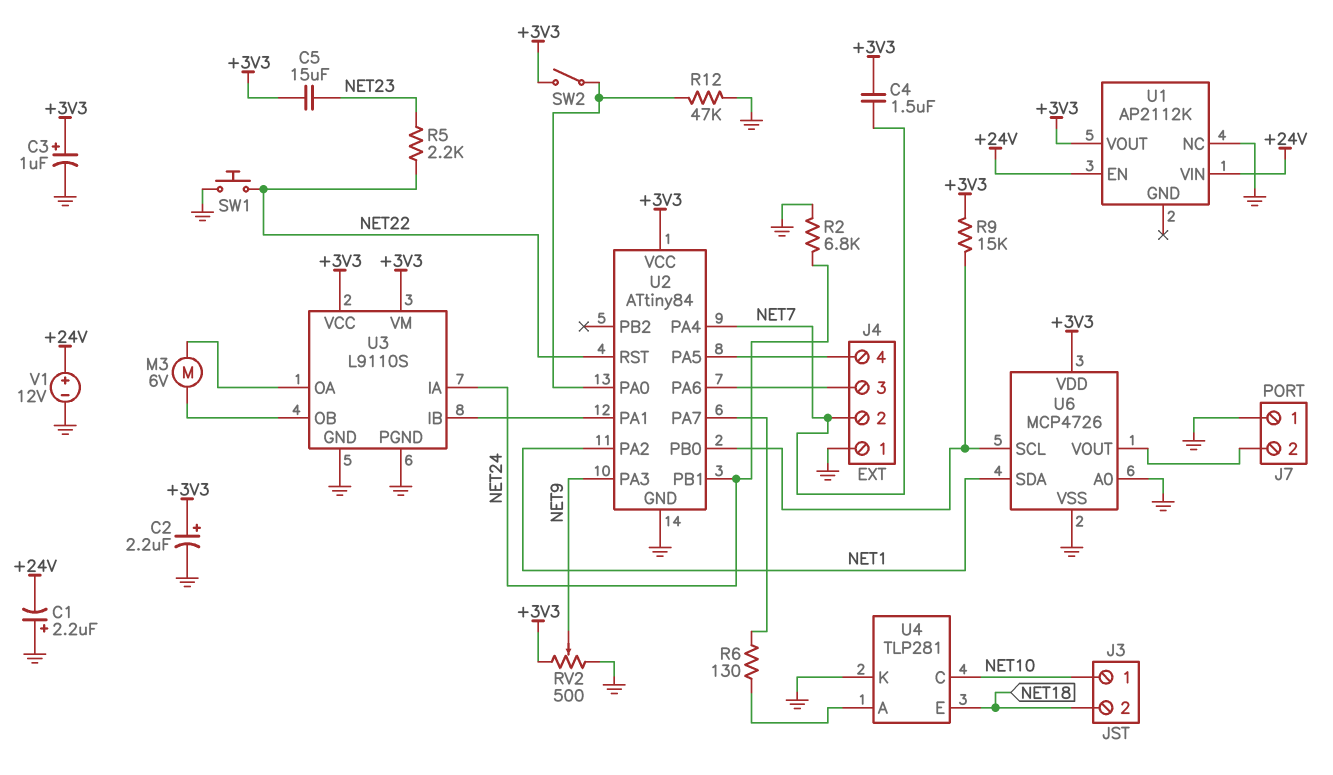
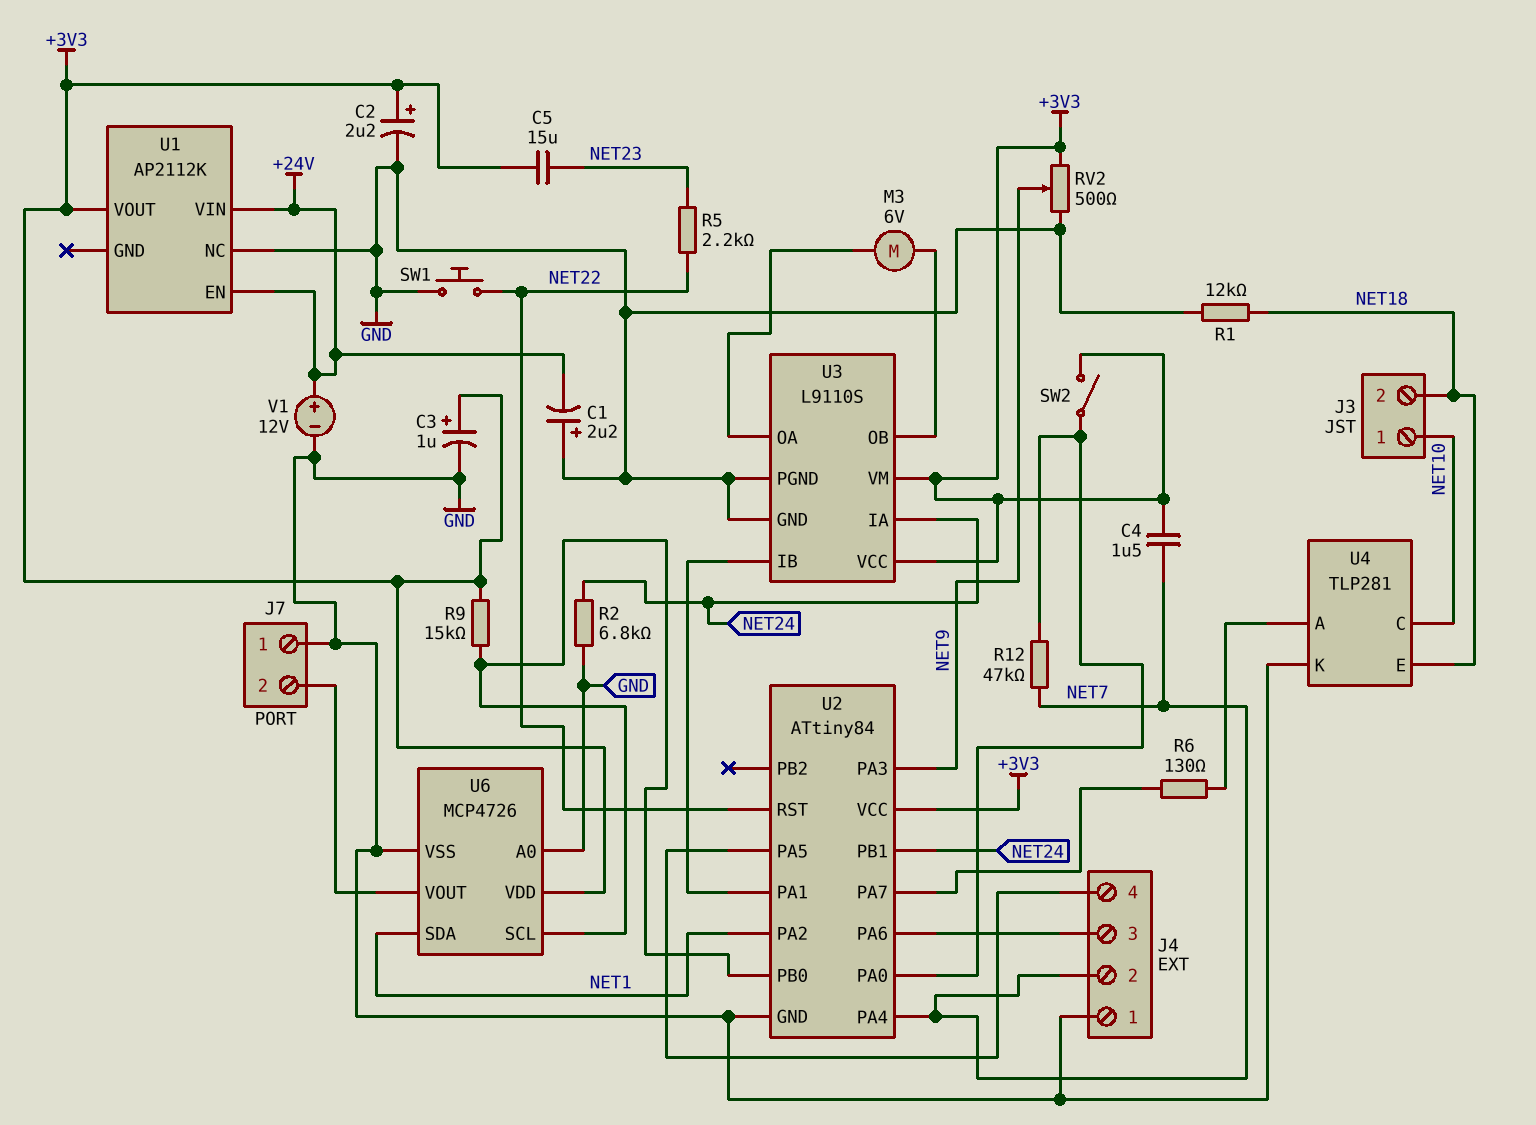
R1: none -> 12k (GND, NET18)
R12: 47k (GND, U2/PA0) -> 47k (NET7, U2/PA0)

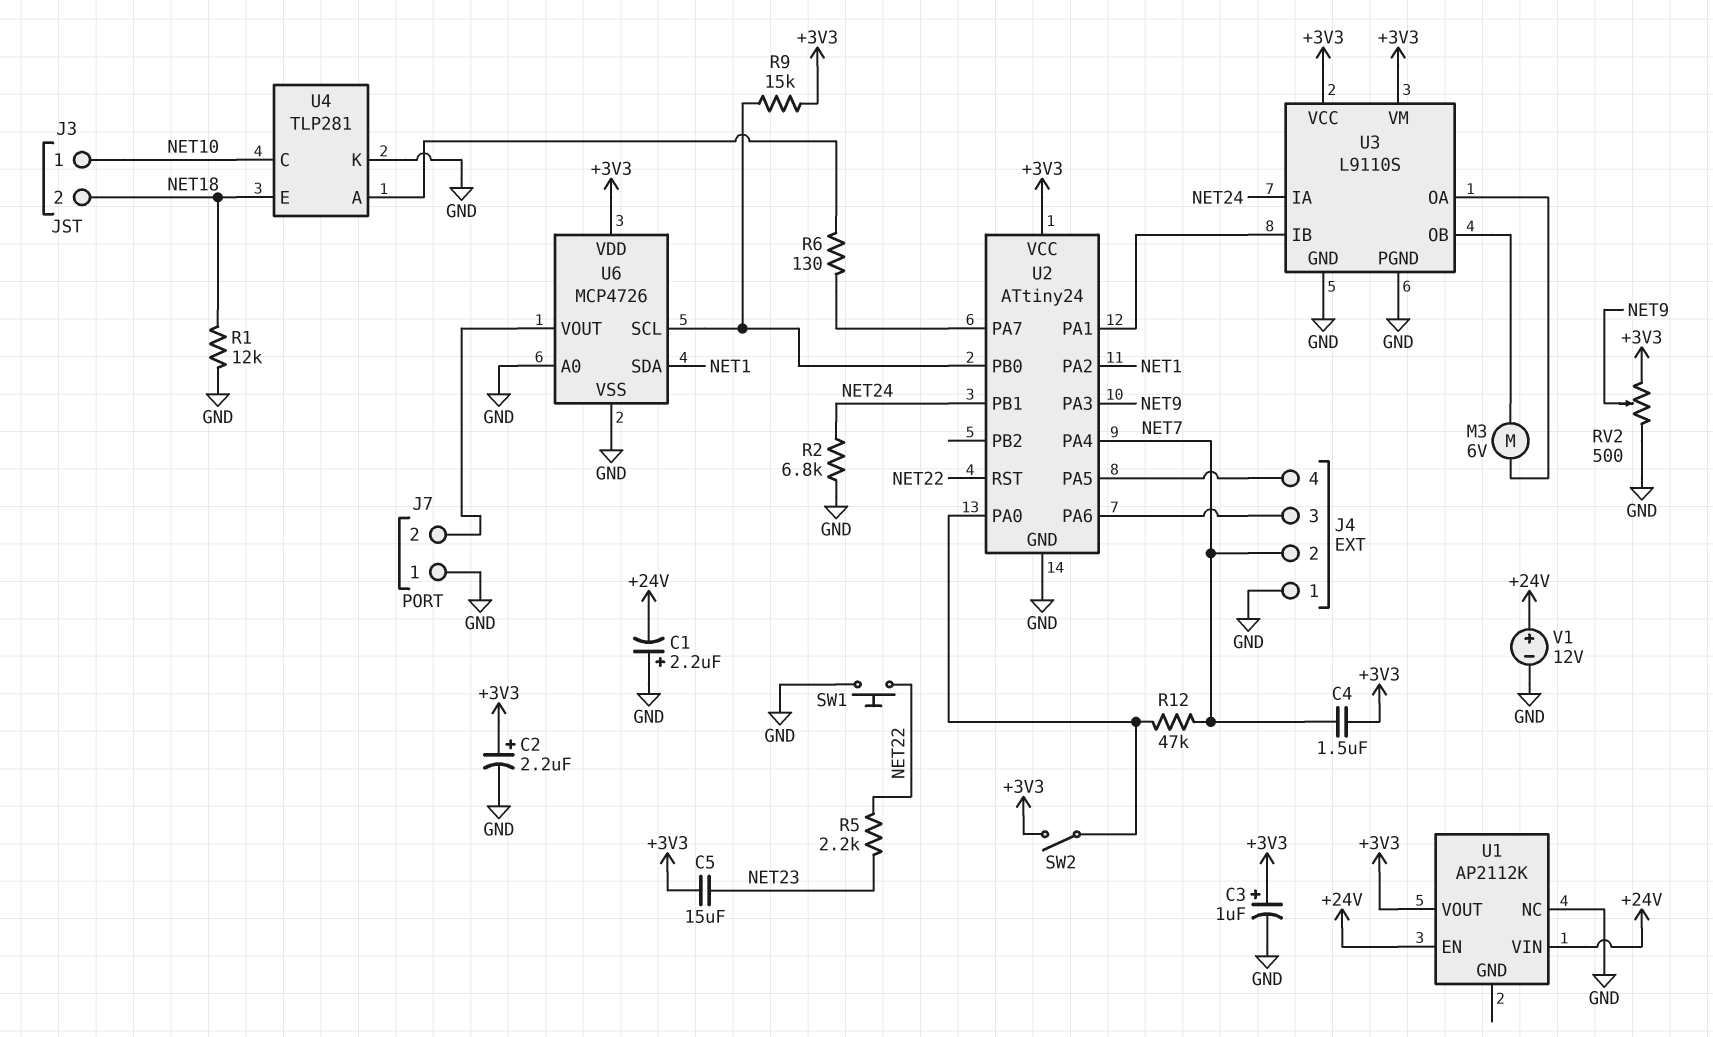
U2: ATtiny84 -> ATtiny24

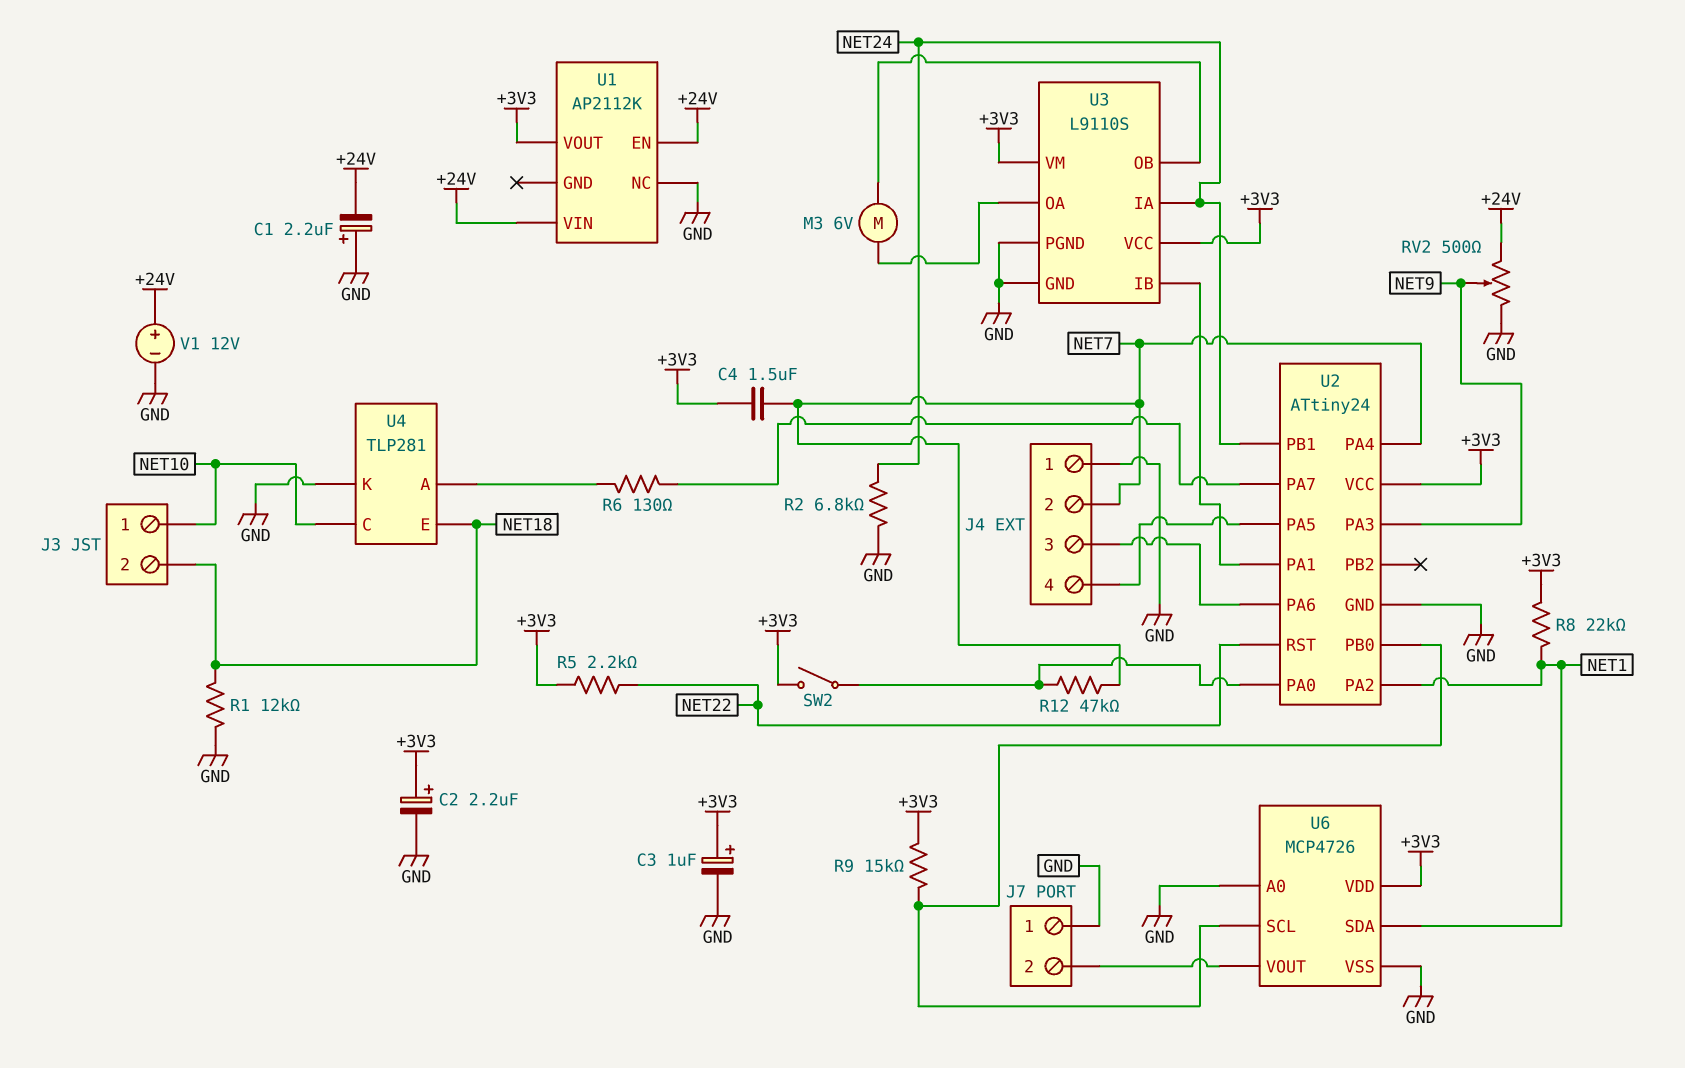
C5: 15uF (+3V3, NET23) -> none
R5: 2.2k (NET22, NET23) -> 2.2k (+3V3, NET22)
R8: none -> 22k (+3V3, NET1)
RV2: 500 (+3V3, GND, wiper NET9) -> 500 (+24V, GND, wiper NET9)
SW1: button (GND, NET22) -> none

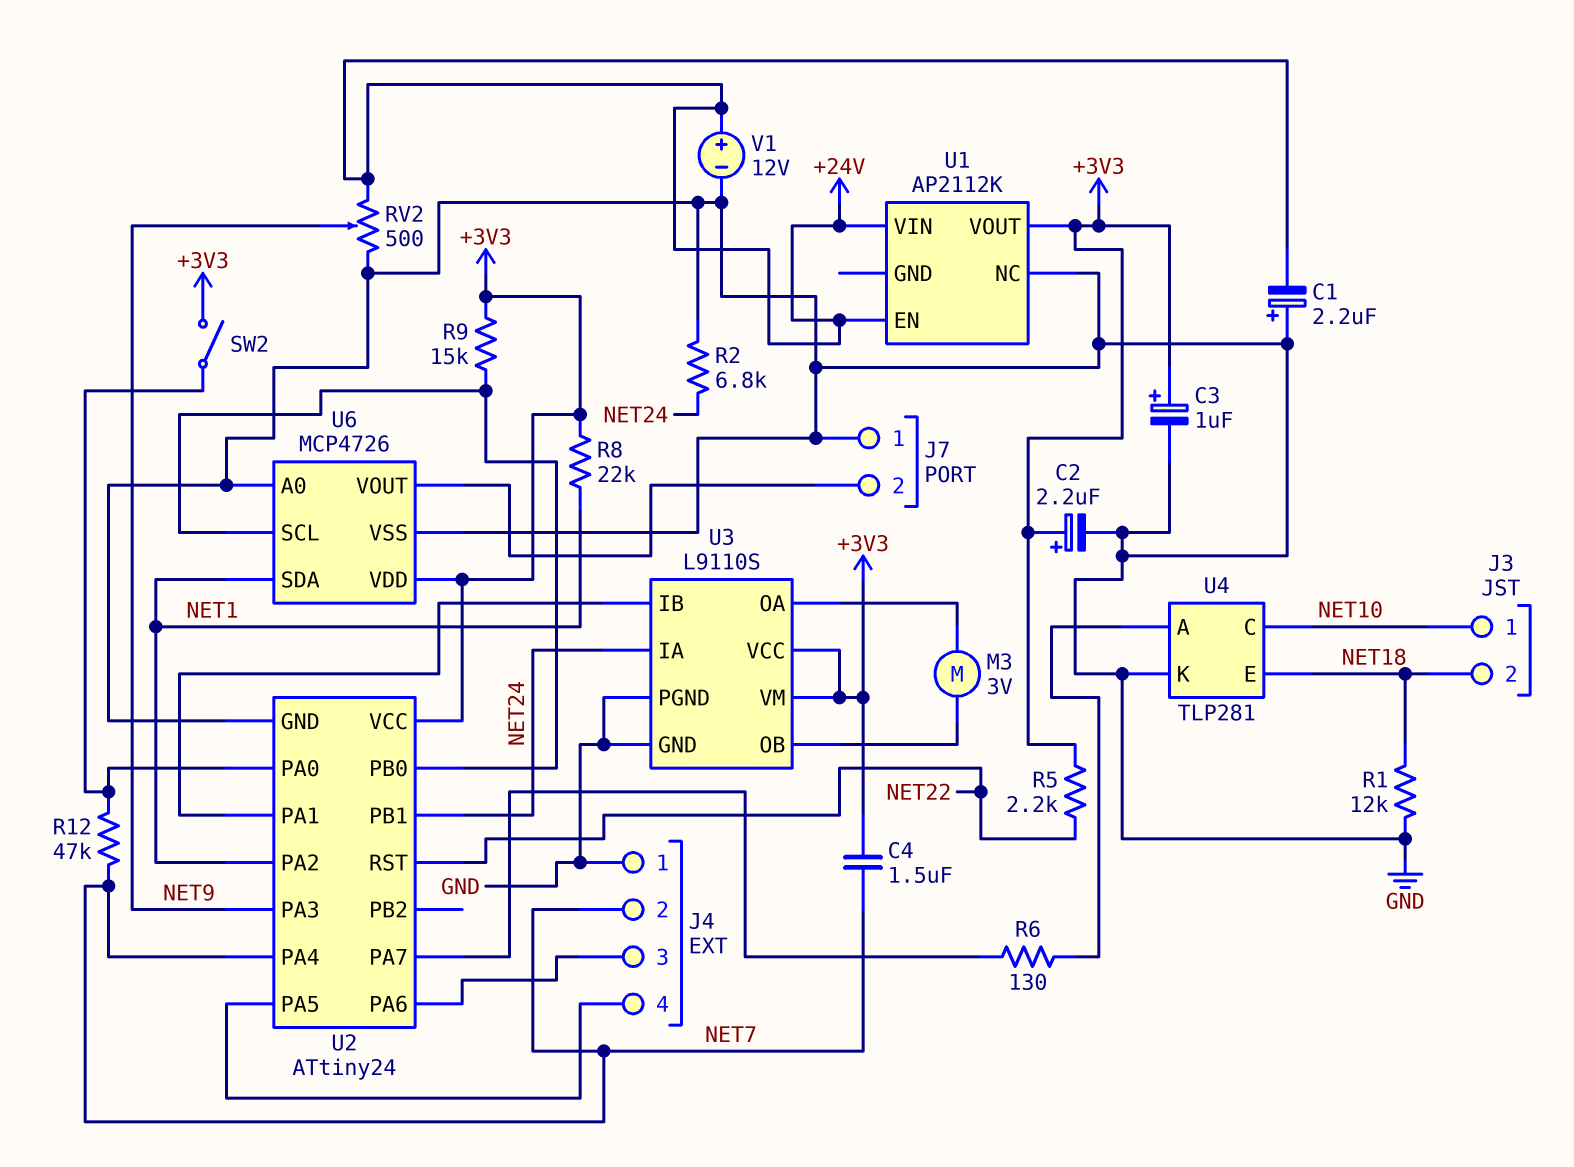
M3: motor 6V (U3/OA, U3/OB) -> motor 3V (U3/OA, U3/OB)

